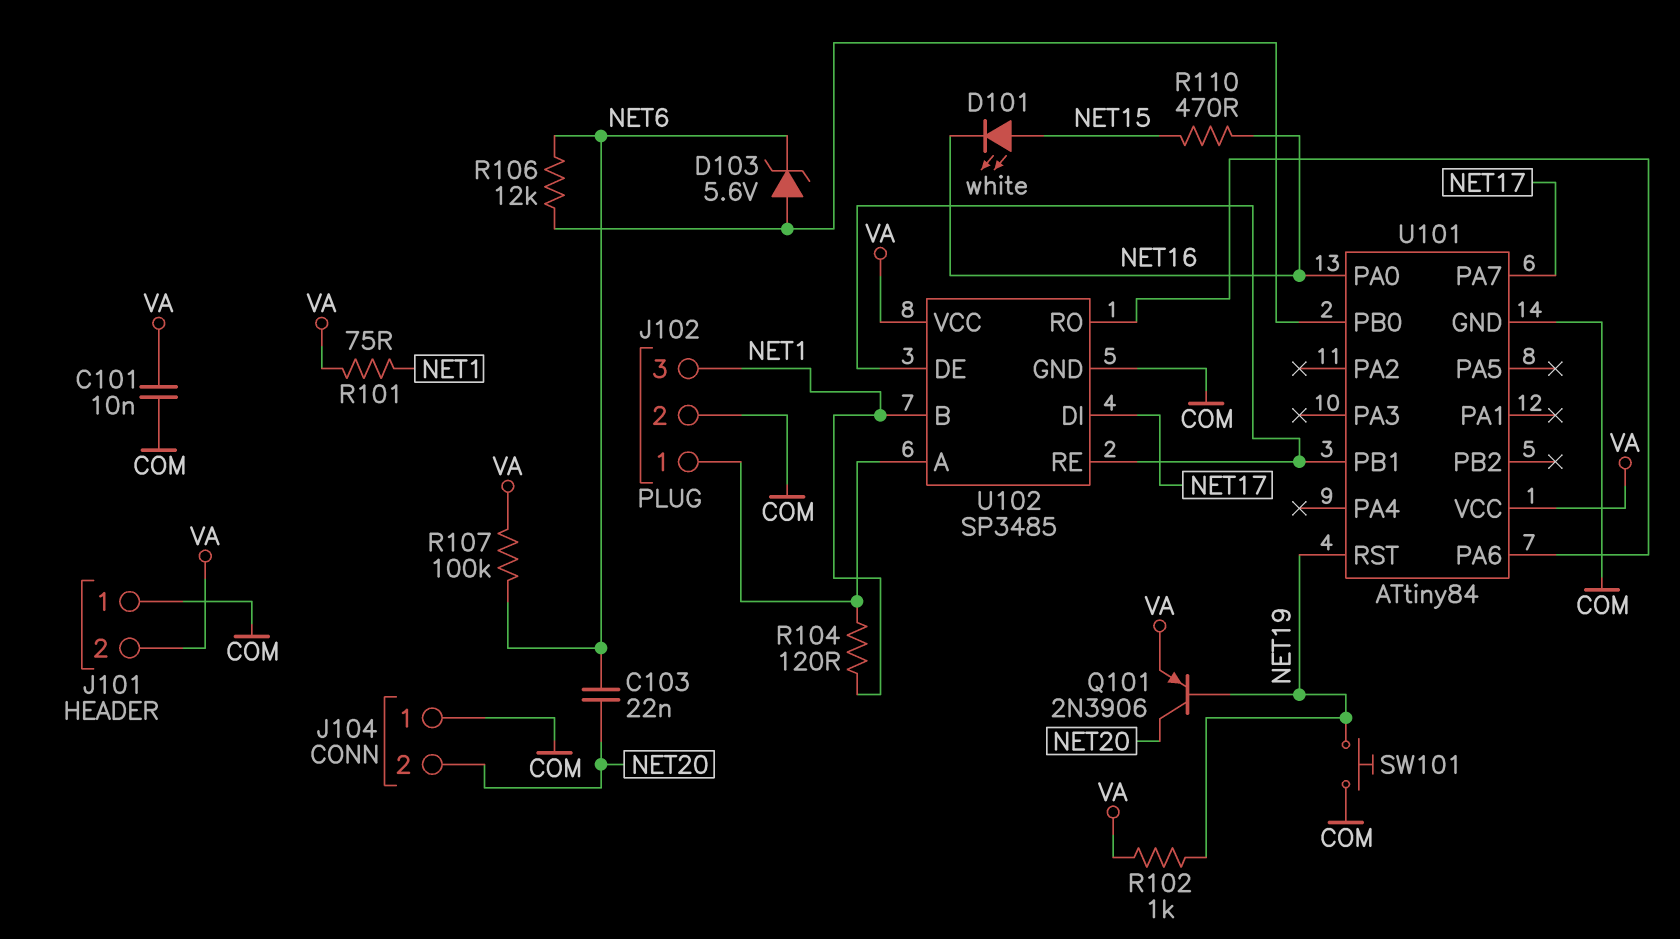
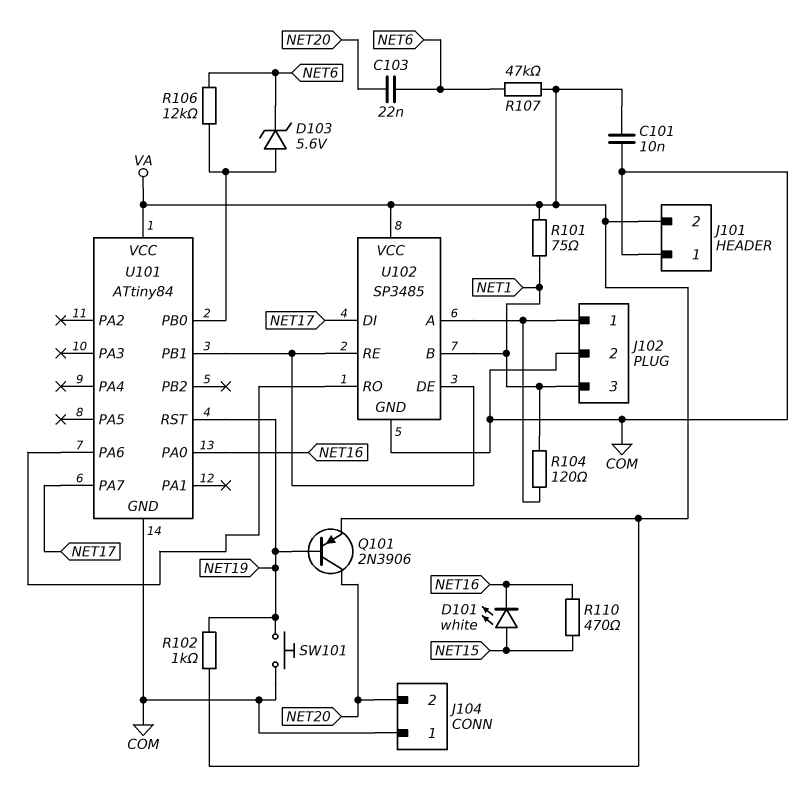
R107: 100k (NET6, VA) -> 47k (NET6, VA)

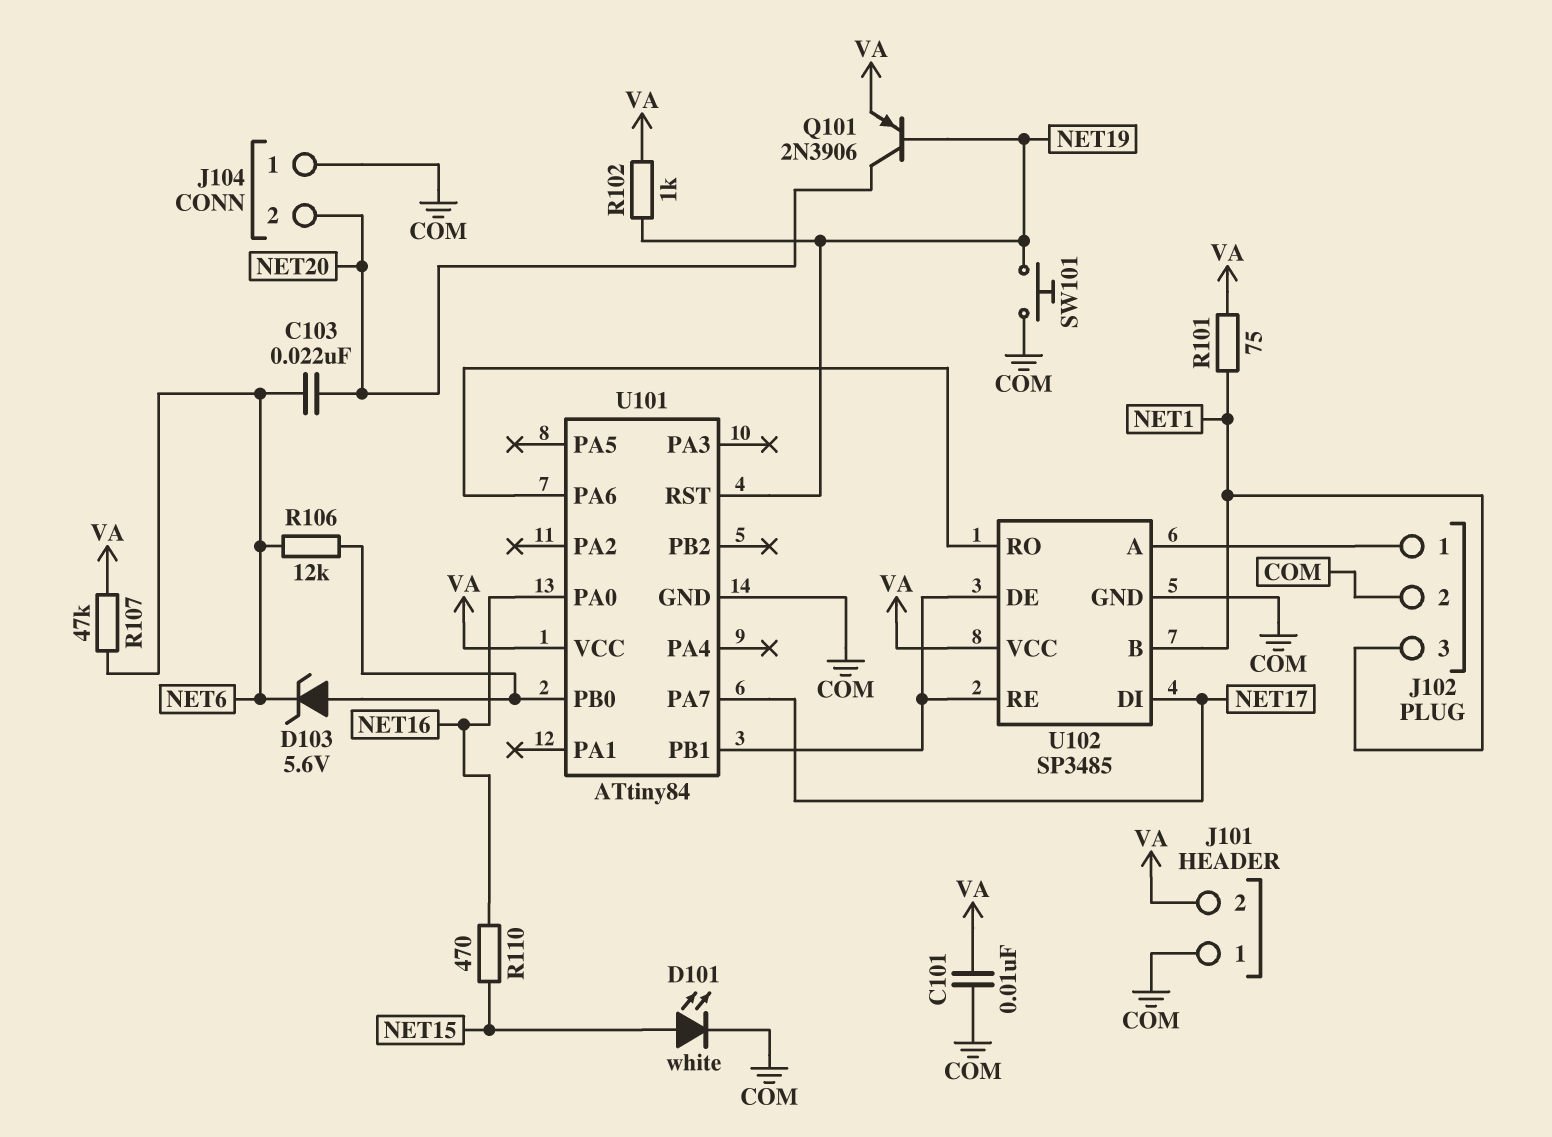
D101: LED white (A NET15, K NET16) -> LED white (A NET15, K COM)
R104: 120 (J102/1, NET1) -> none

